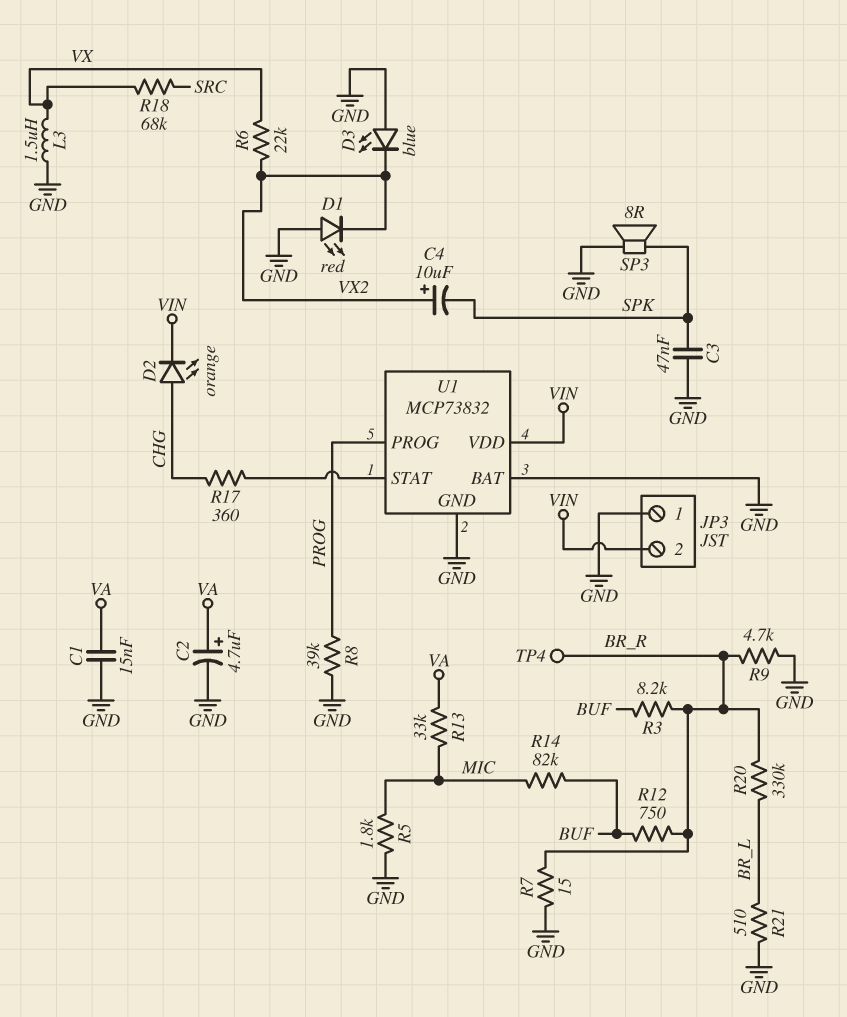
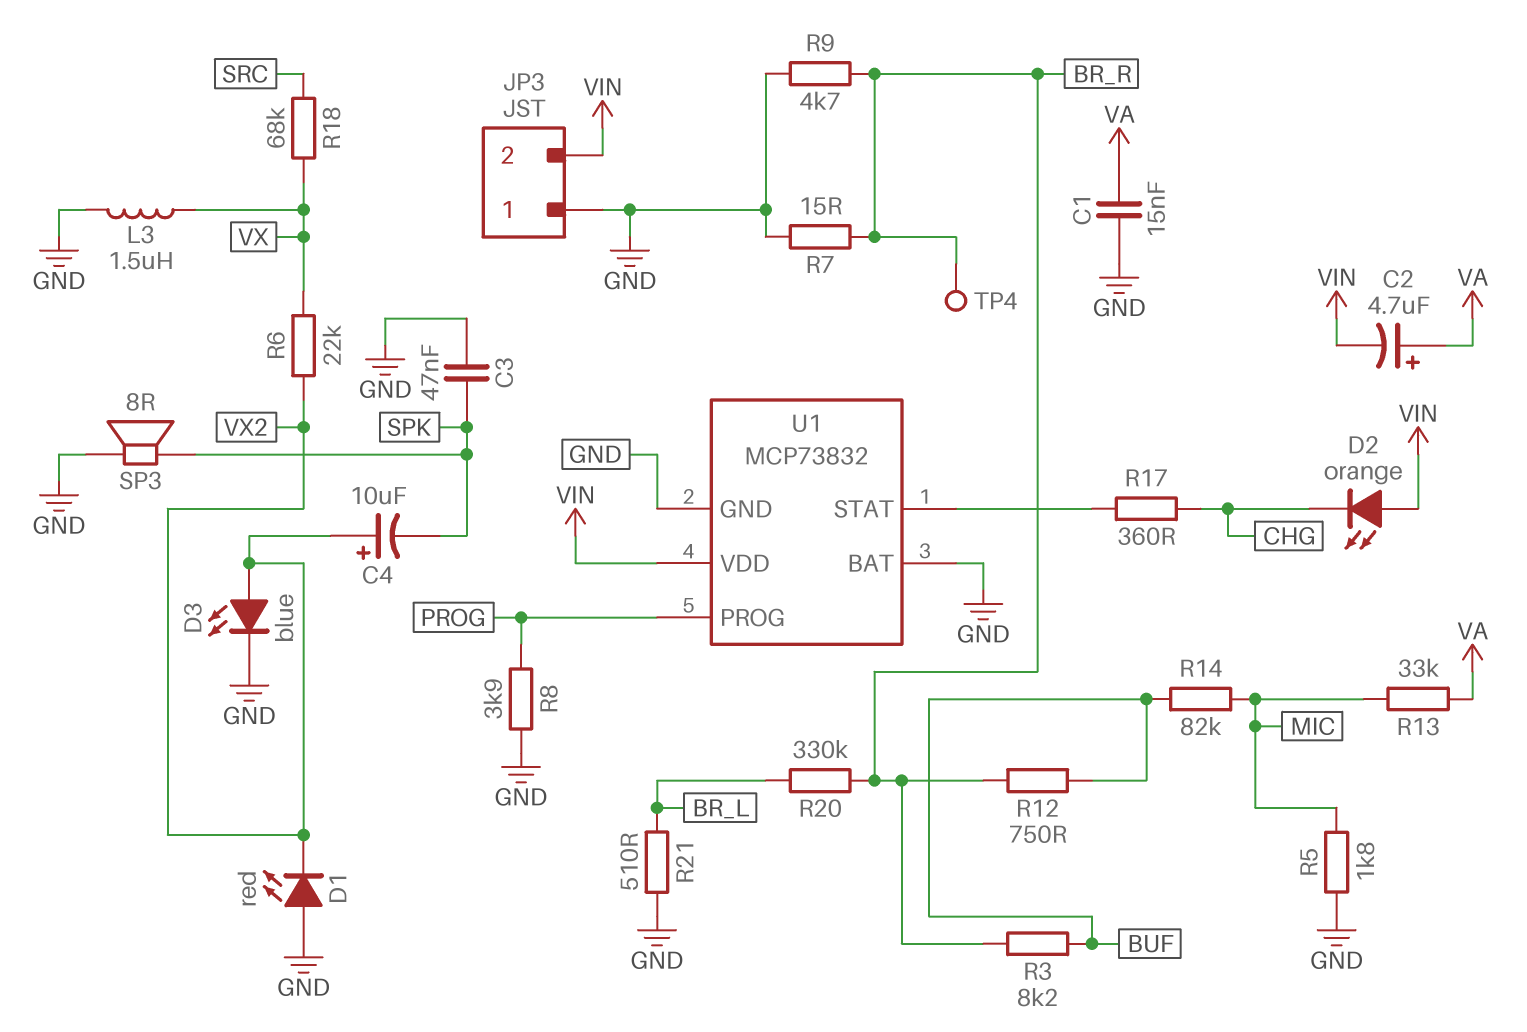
C2: 4.7uF (plus VA, minus GND) -> 4.7uF (plus VA, minus VIN)
D2: LED orange (A CHG, K VIN) -> LED orange (A VIN, K CHG)
D3: LED blue (A GND, K VX2) -> LED blue (A VX2, K GND)
R8: 39k (GND, PROG) -> 3.9k (GND, PROG)

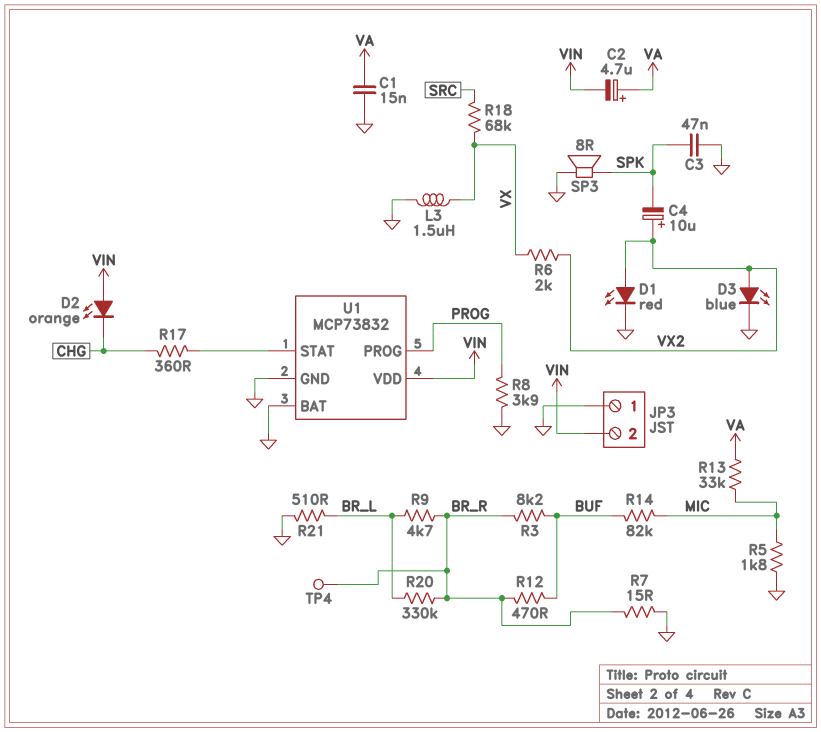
D1: LED red (A GND, K VX2) -> LED red (A VX2, K GND)
R6: 22k (VX, VX2) -> 2k (VX, VX2)
R9: 4.7k (BR_R, GND) -> 4.7k (BR_L, BR_R)
R12: 750 (BR_R, BUF) -> 470 (BR_R, BUF)

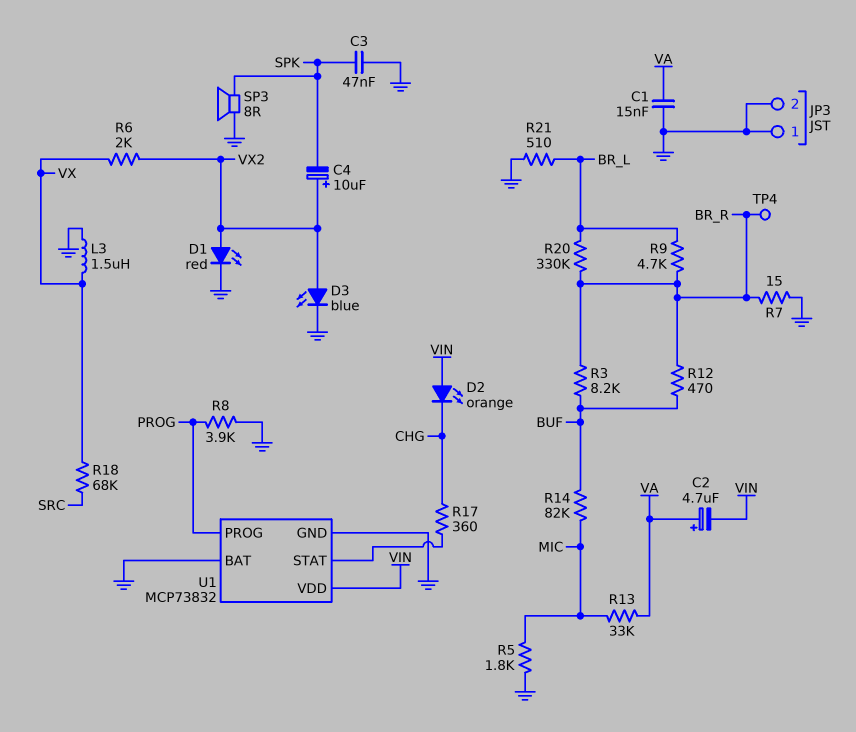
JP3 pin 2: VIN -> GND

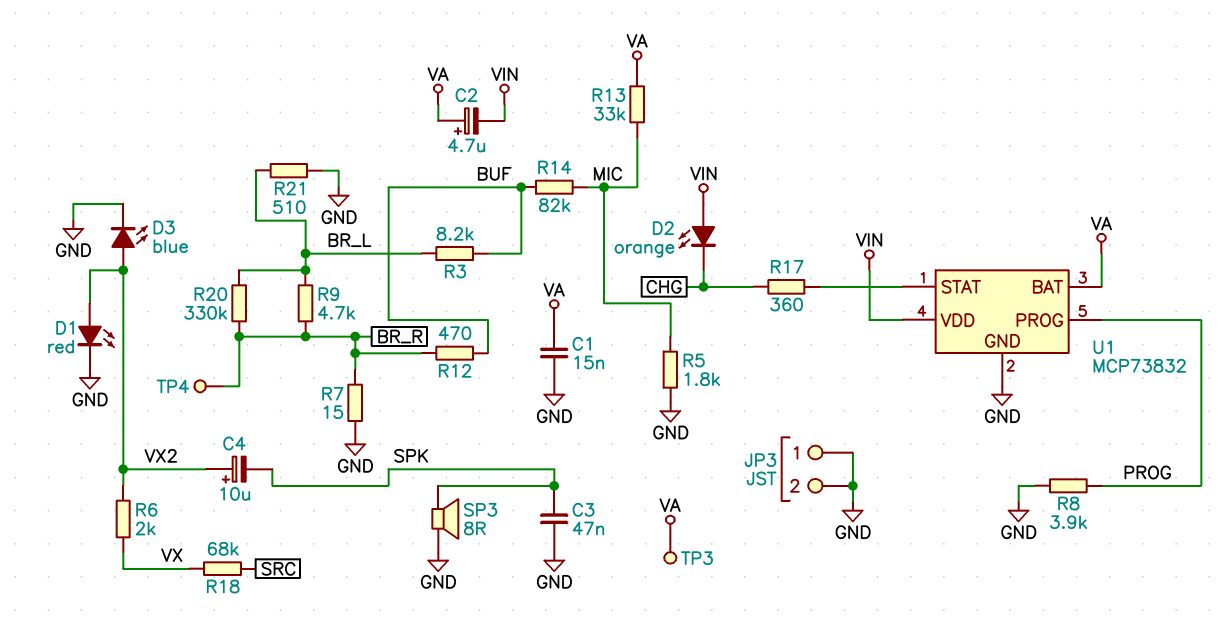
L3: 1.5uH (GND, VX) -> none
R3: 8.2k (BR_R, BUF) -> 8.2k (BR_L, BUF)
TP3: none -> test point (VA)
U1 pin BAT: GND -> VA

